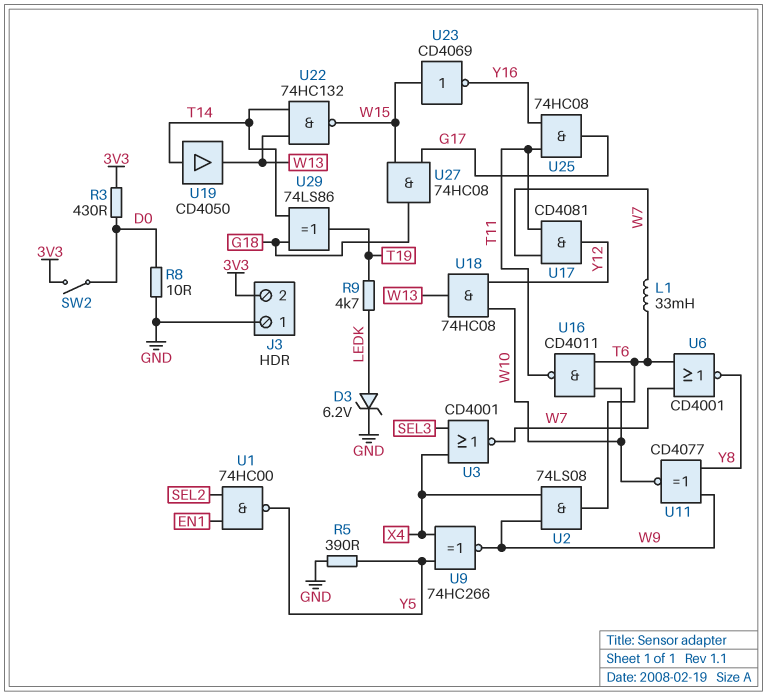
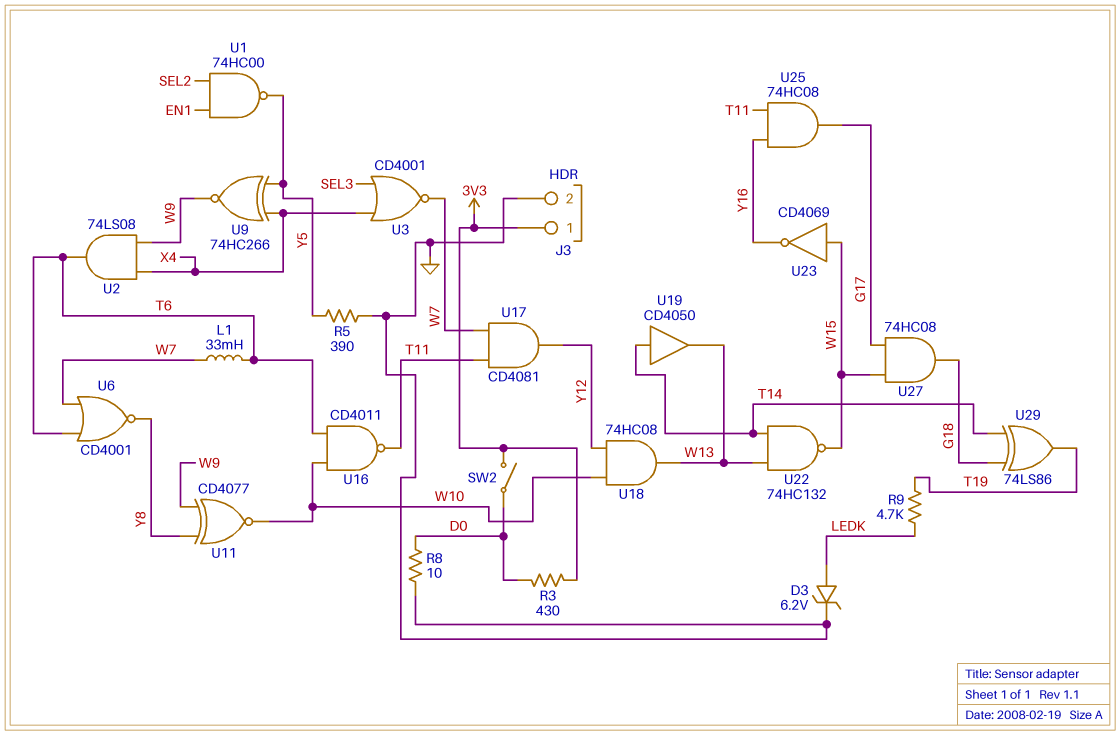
J3 pin 1: GND -> 3V3
J3 pin 2: 3V3 -> GND

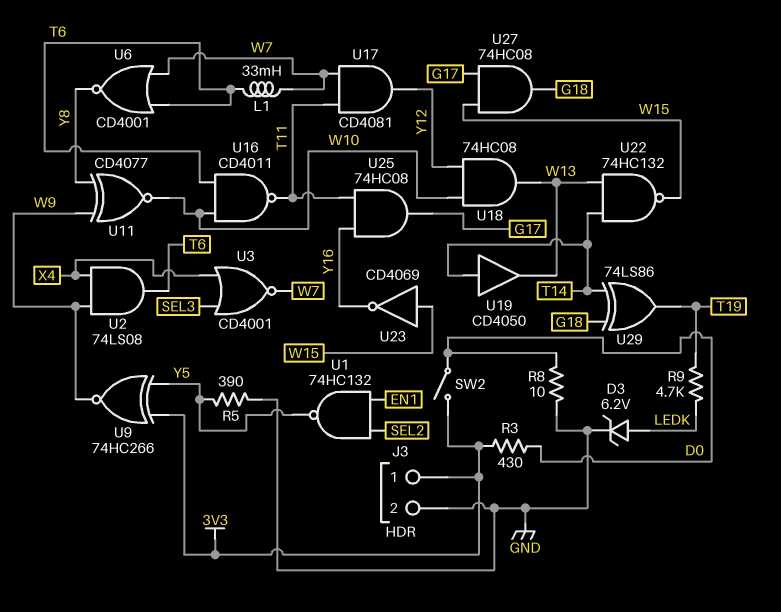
U1: NAND 74HC00 (in EN1, in SEL2, out Y5) -> NAND 74HC132 (in EN1, in SEL2, out Y5)
U9: XNOR 74HC266 (in X4, in Y5, out W9) -> XNOR 74HC266 (in 3V3, in Y5, out W9)

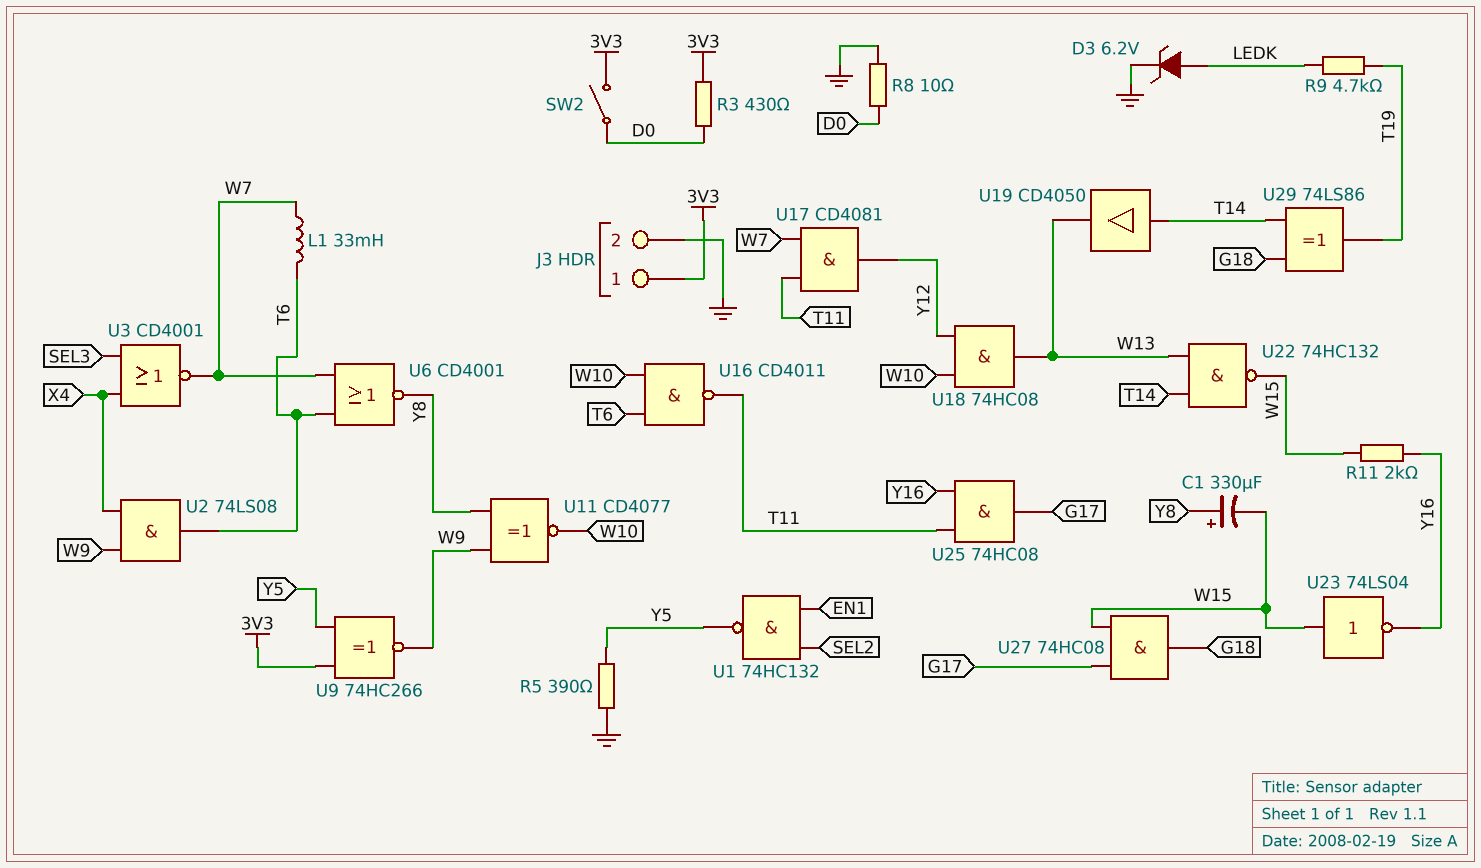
C1: none -> 330uF (plus Y8, minus W15)
R11: none -> 2k (W15, Y16)
U23: NOT CD4069 (in W15, out Y16) -> NOT 74LS04 (in W15, out Y16)

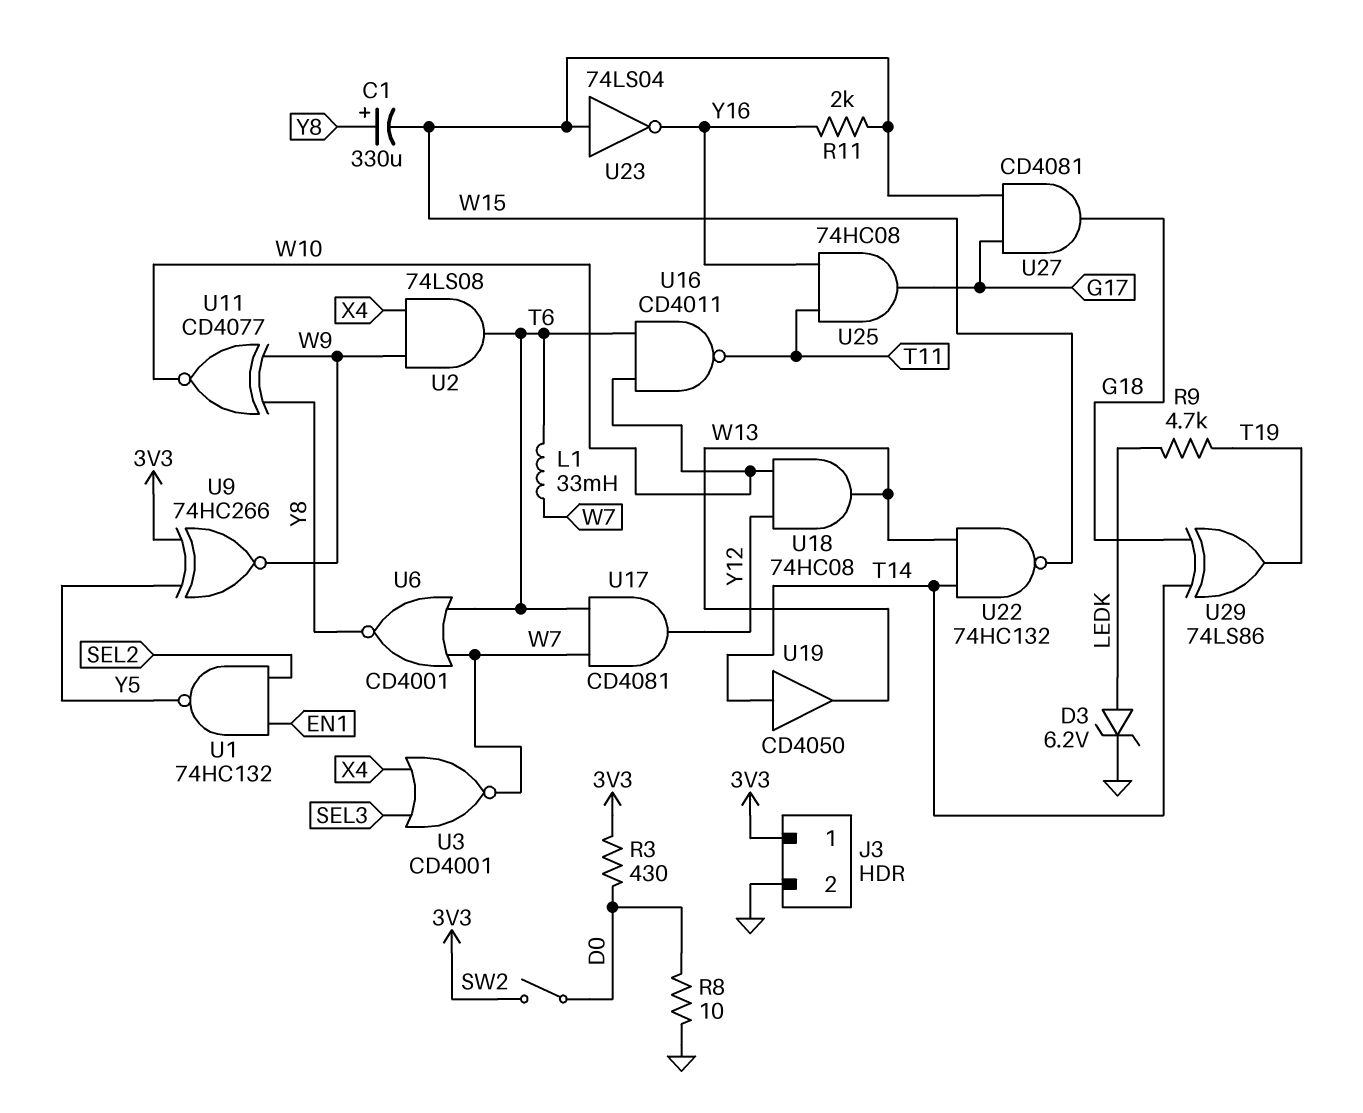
R5: 390 (GND, Y5) -> none
U17: AND CD4081 (in T11, in W7, out Y12) -> AND CD4081 (in T6, in W7, out Y12)
U27: AND 74HC08 (in G17, in W15, out G18) -> AND CD4081 (in G17, in W15, out G18)

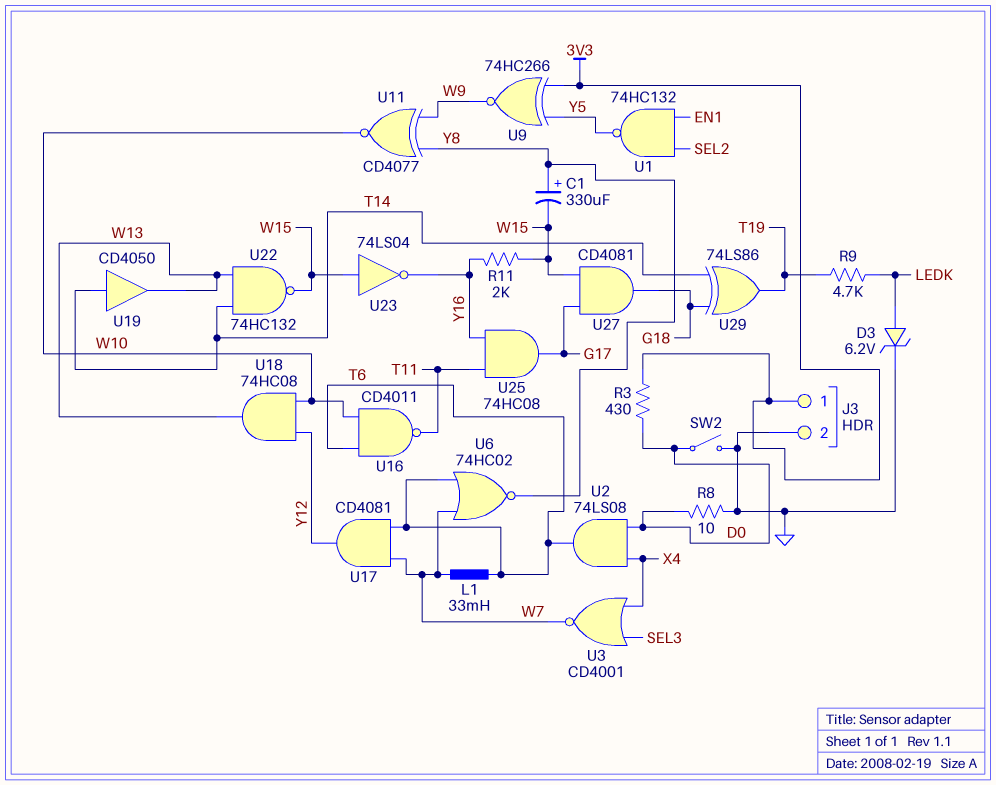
SW2: switch (3V3, D0) -> switch (D0, GND)
U2: AND 74LS08 (in W9, in X4, out T6) -> AND 74LS08 (in D0, in X4, out T6)
U6: NOR CD4001 (in T6, in W7, out Y8) -> NOR 74HC02 (in T6, in W7, out Y8)

